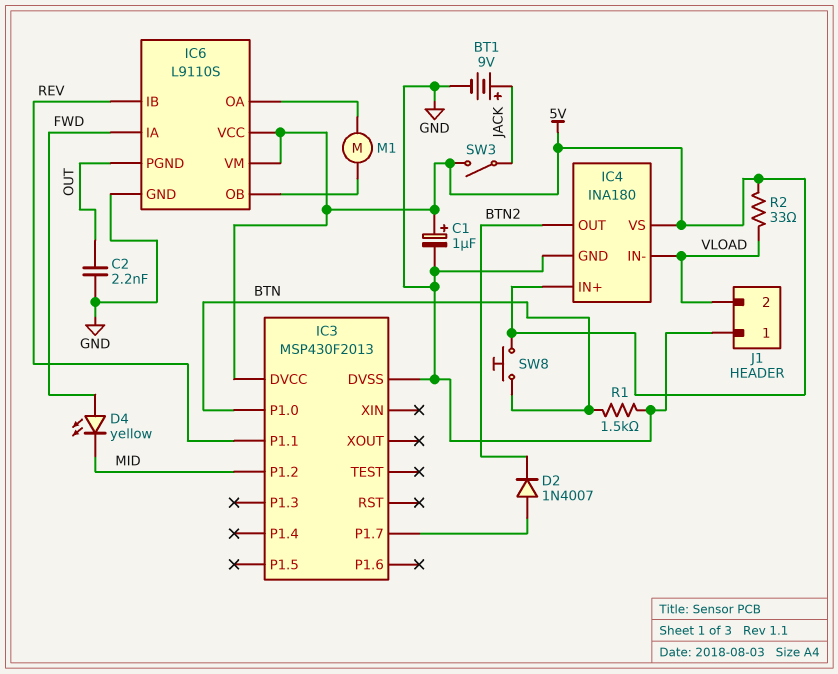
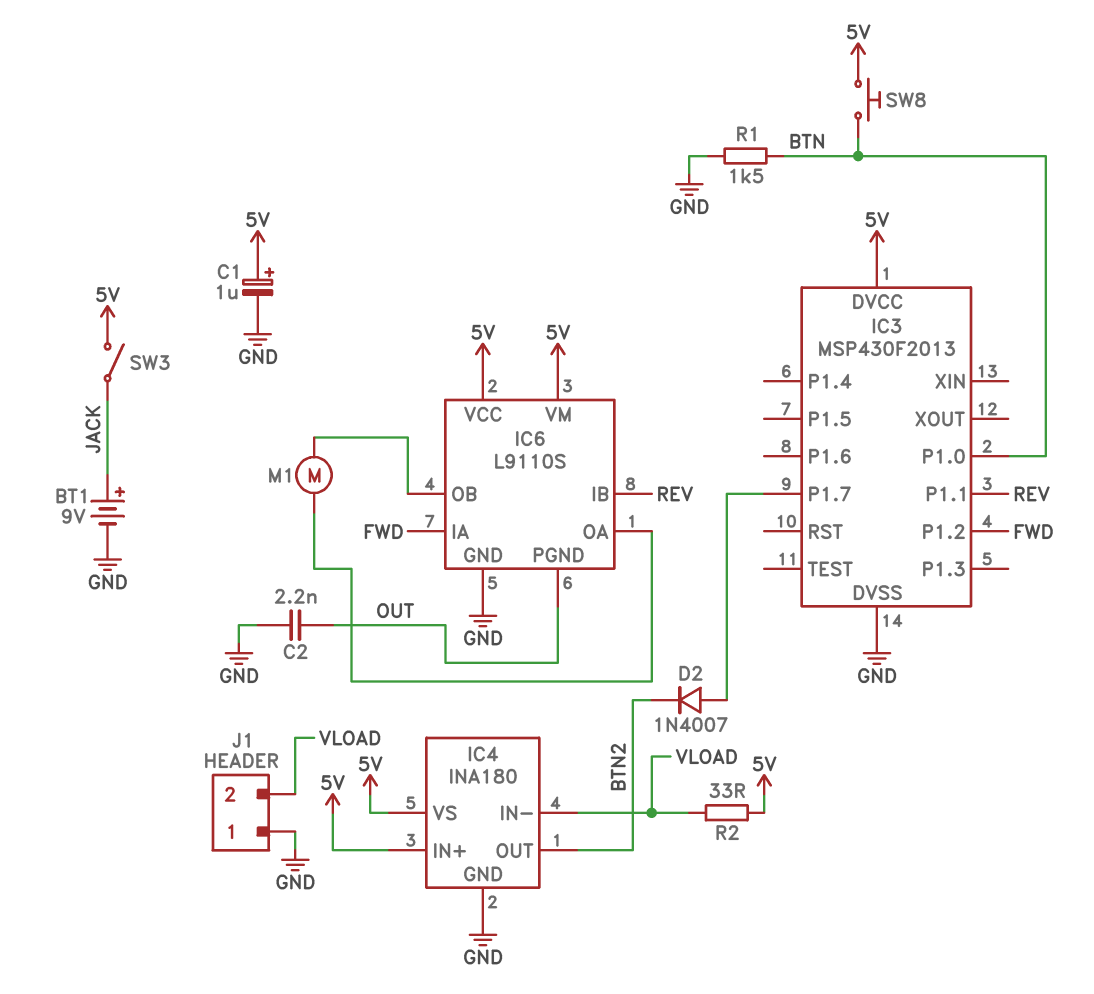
D4: LED yellow (A FWD, K MID) -> none
IC3 pin P1.2: MID -> FWD

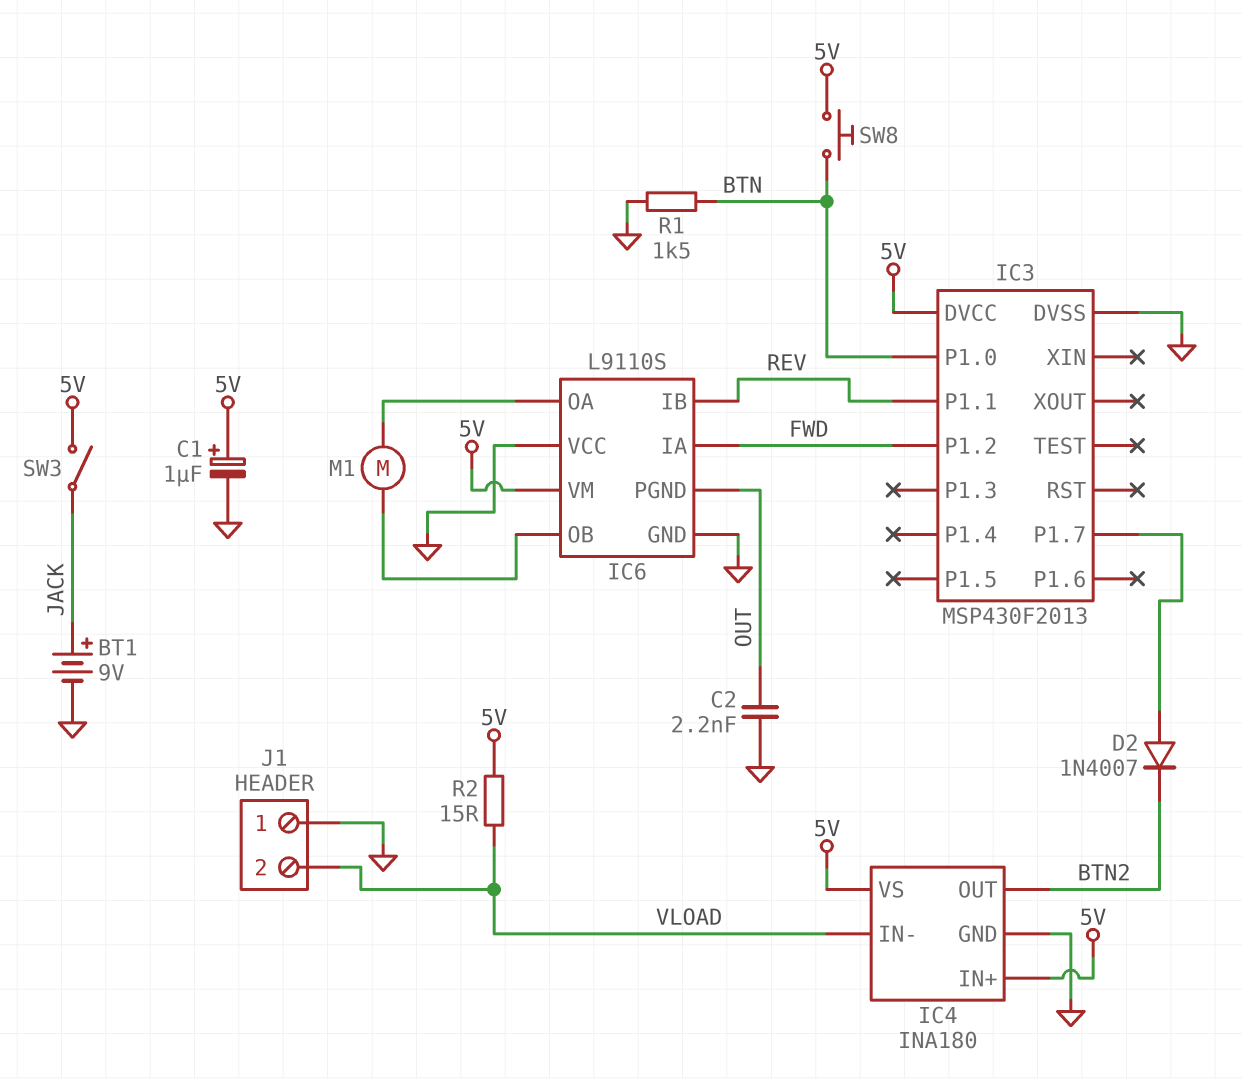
IC6 pin VCC: 5V -> GND
R2: 33 (5V, VLOAD) -> 15 (5V, VLOAD)

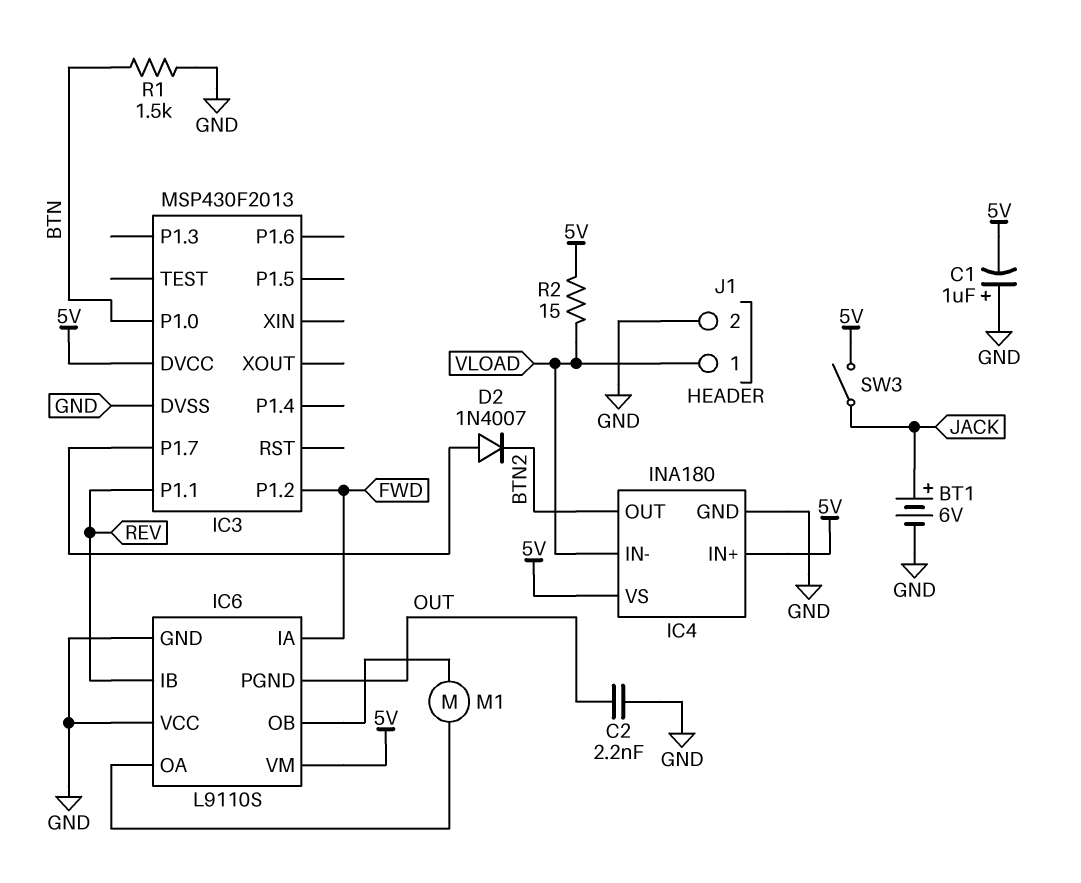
BT1: 9V (plus JACK, minus GND) -> 6V (plus JACK, minus GND)
C1: 1uF (plus 5V, minus GND) -> 1uF (plus GND, minus 5V)
J1 pin 1: GND -> VLOAD
J1 pin 2: VLOAD -> GND
SW8: button (5V, BTN) -> none

